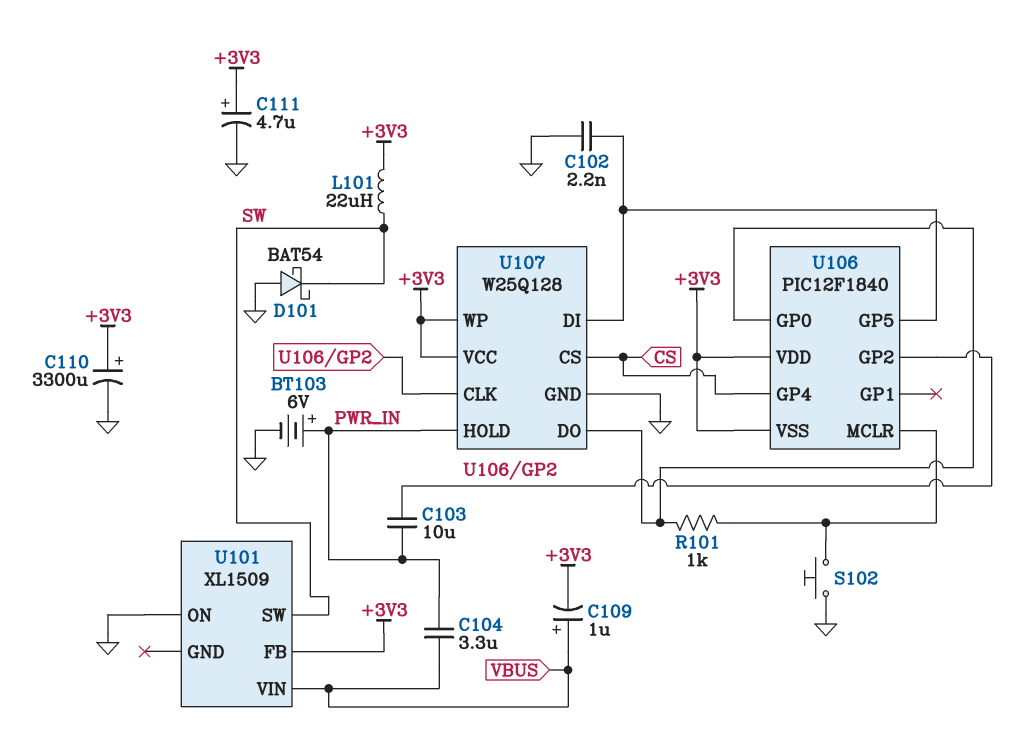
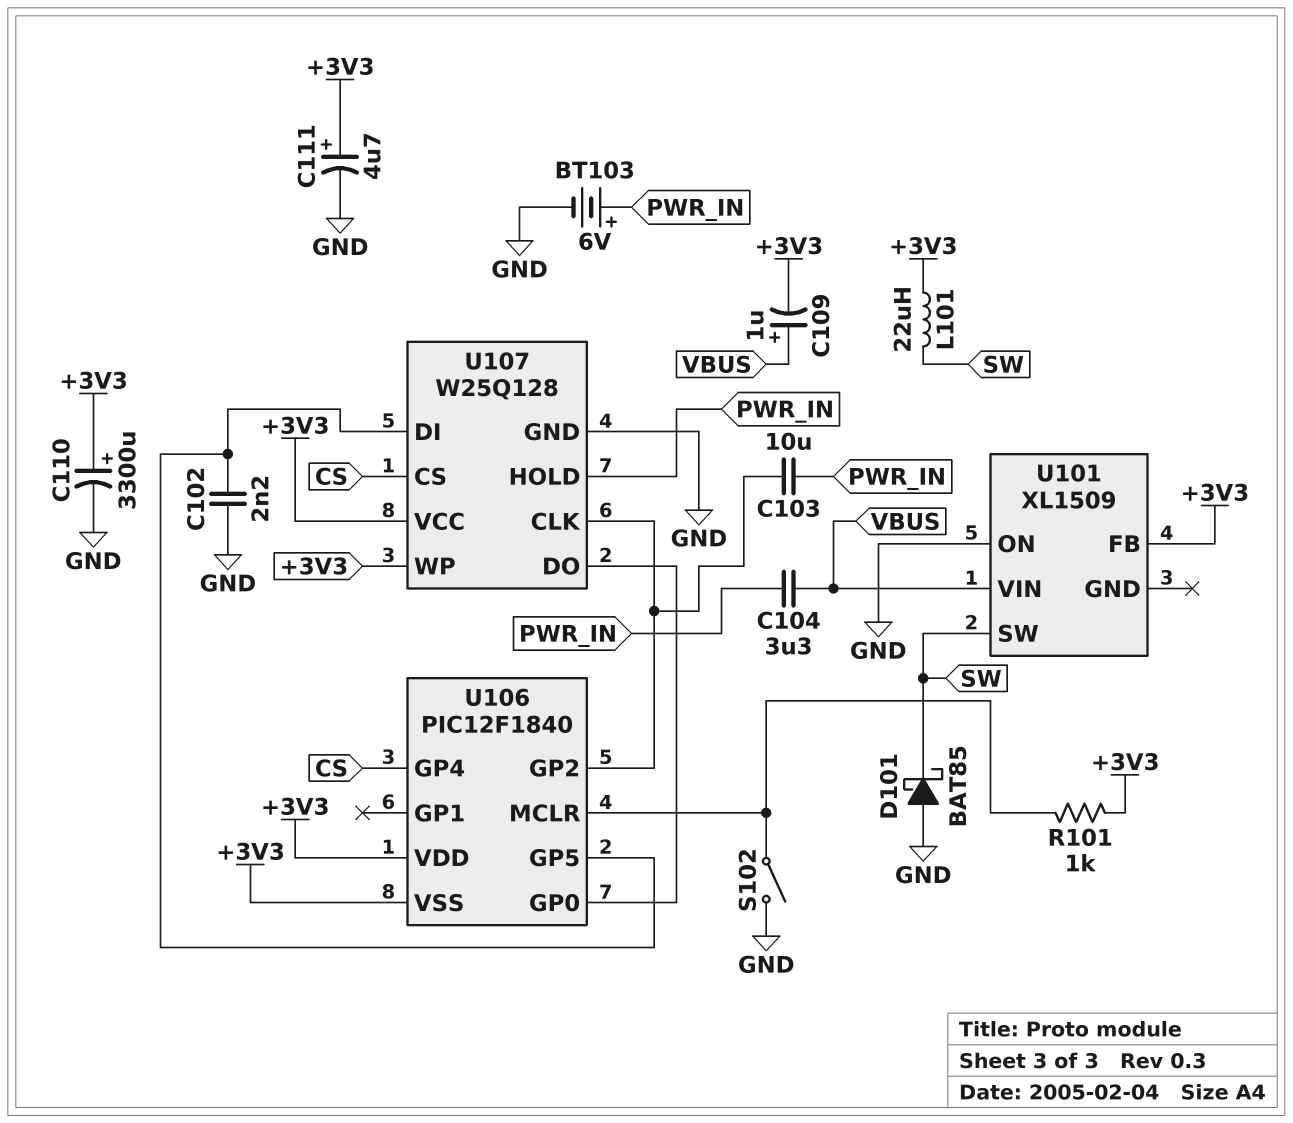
D101: schottky BAT54 (A GND, K SW) -> schottky BAT85 (A GND, K SW)
R101: 1k (U106/GP0, U106/MCLR) -> 1k (+3V3, U106/MCLR)
S102: button (GND, U106/MCLR) -> switch (GND, U106/MCLR)

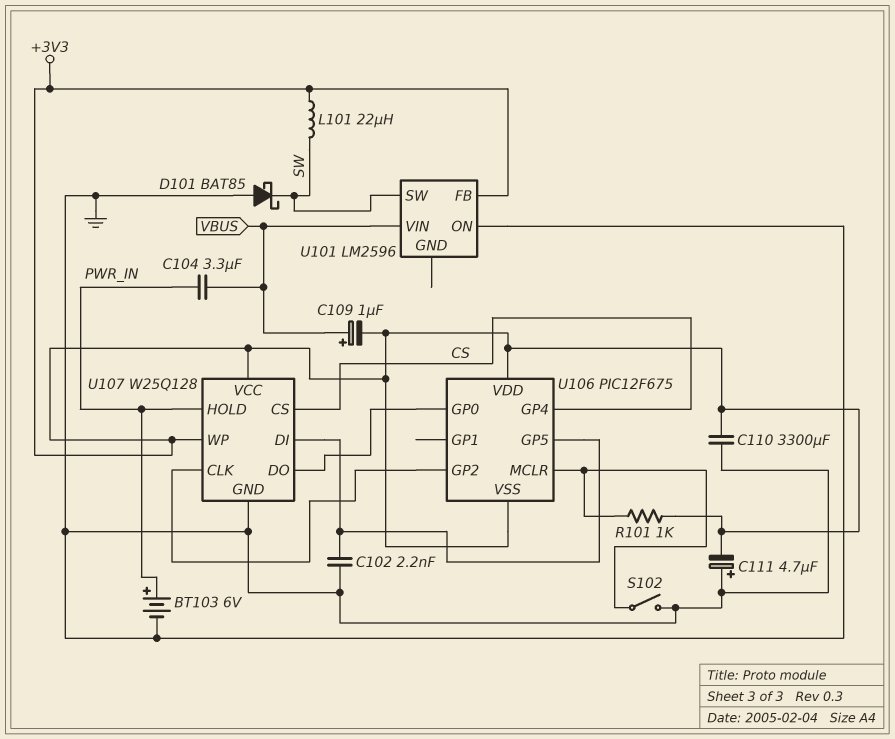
C103: 10uF (PWR_IN, U106/GP2) -> none
C110: 3300uF (plus +3V3, minus GND) -> 3300uF (+3V3, GND)
C111: 4.7uF (plus +3V3, minus GND) -> 4.7uF (plus GND, minus +3V3)
U101: XL1509 -> LM2596
U106: PIC12F1840 -> PIC12F675

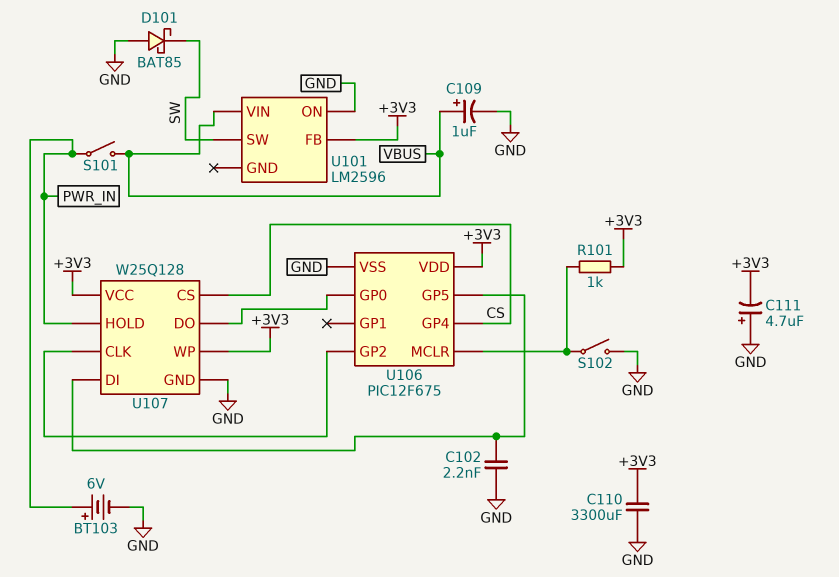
C104: 3.3uF (PWR_IN, VBUS) -> none
C109: 1uF (plus VBUS, minus +3V3) -> 1uF (plus VBUS, minus GND)
L101: 22uH (+3V3, SW) -> none
S101: none -> switch (PWR_IN, VBUS)
U106 pin VSS: +3V3 -> GND

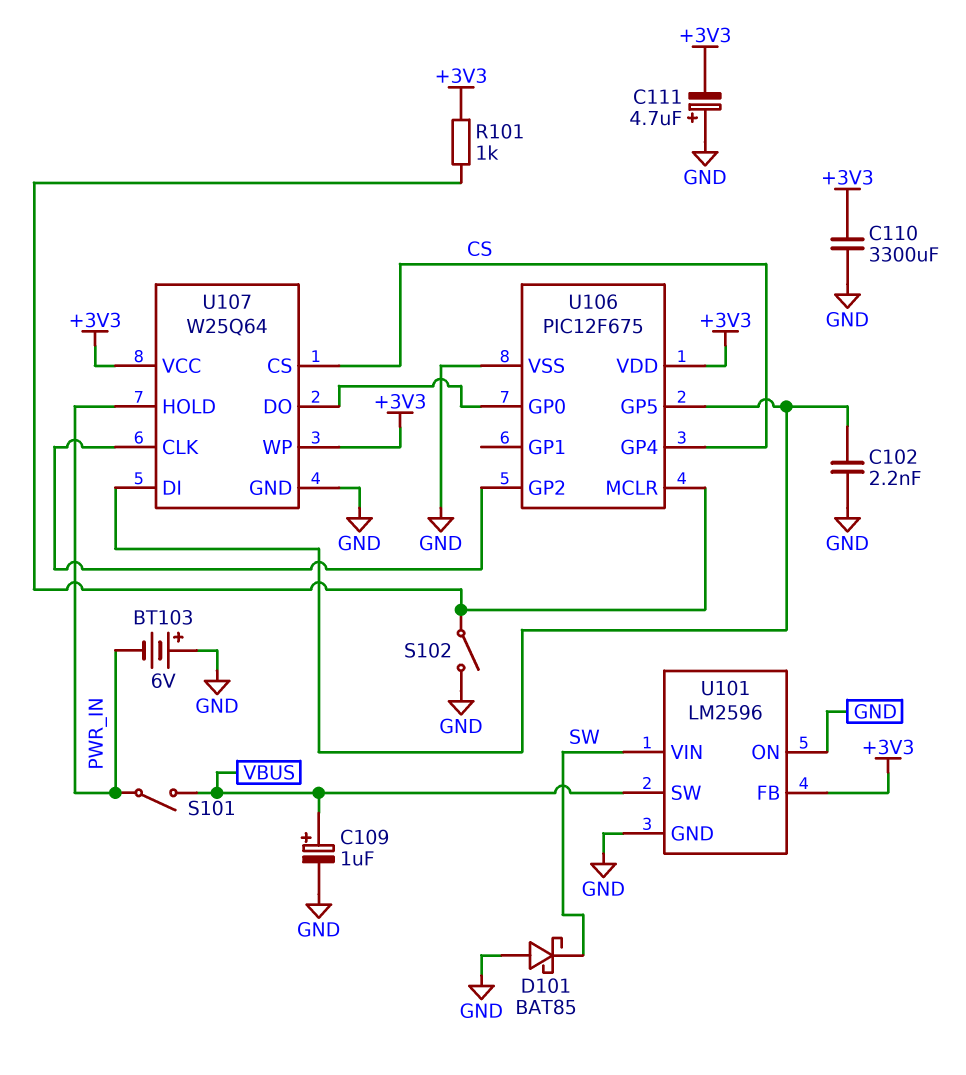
BT103: 6V (plus PWR_IN, minus GND) -> 6V (plus GND, minus PWR_IN)
U101 pin GND: none -> GND
U101 pin SW: SW -> VBUS
U101 pin VIN: VBUS -> SW
U107: W25Q128 -> W25Q64

